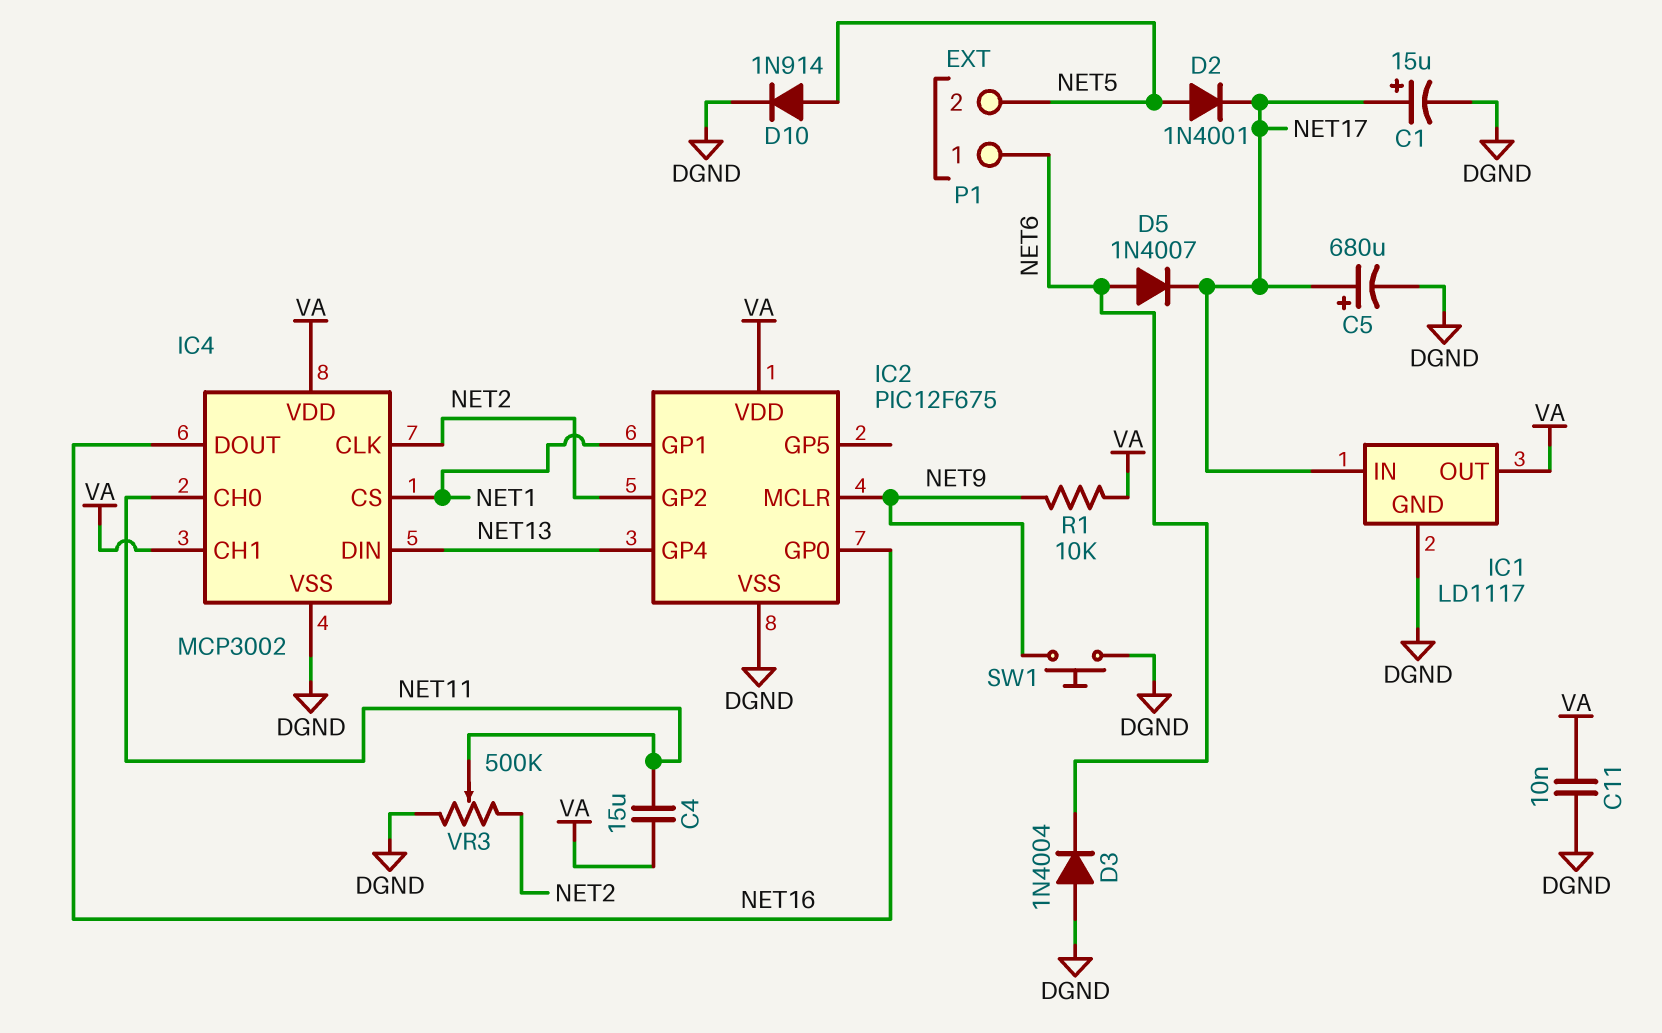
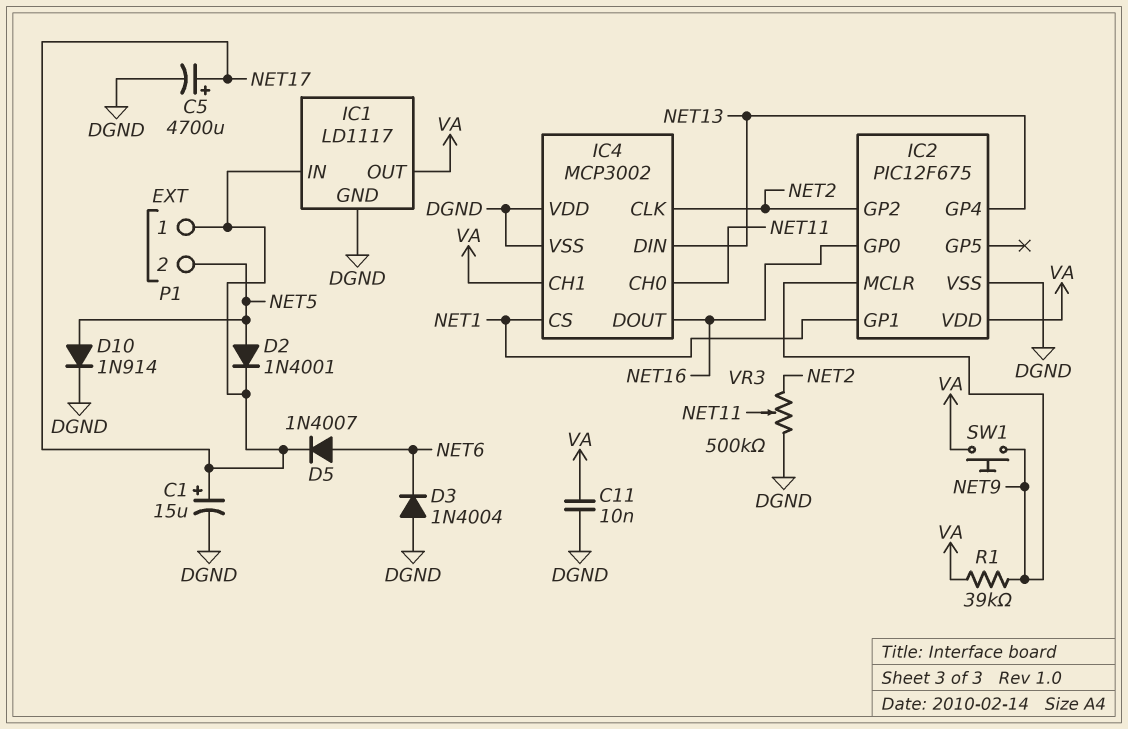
C4: 15uF (NET11, VA) -> none
C5: 680uF (plus NET17, minus DGND) -> 4700uF (plus NET17, minus DGND)
IC4 pin VDD: VA -> DGND
P1 pin 1: NET6 -> NET17
R1: 10k (NET9, VA) -> 39k (NET9, VA)
SW1: button (DGND, NET9) -> button (NET9, VA)

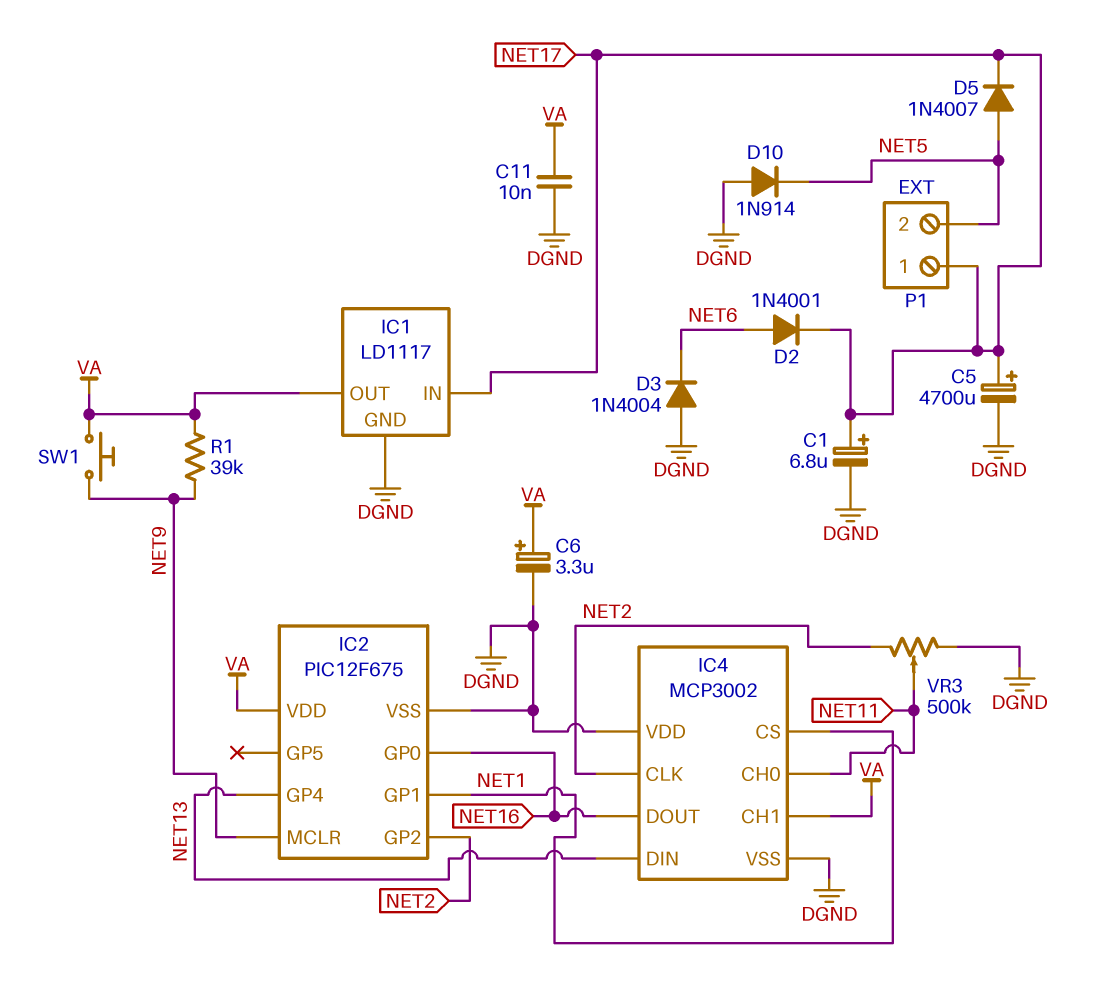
C1: 15uF (plus NET17, minus DGND) -> 6.8uF (plus NET17, minus DGND)
C6: none -> 3.3uF (plus VA, minus DGND)
D2: diode 1N4001 (A NET5, K NET17) -> diode 1N4001 (A NET6, K NET17)
D5: diode 1N4007 (A NET6, K NET17) -> diode 1N4007 (A NET5, K NET17)
D10: diode 1N914 (A NET5, K DGND) -> diode 1N914 (A DGND, K NET5)

